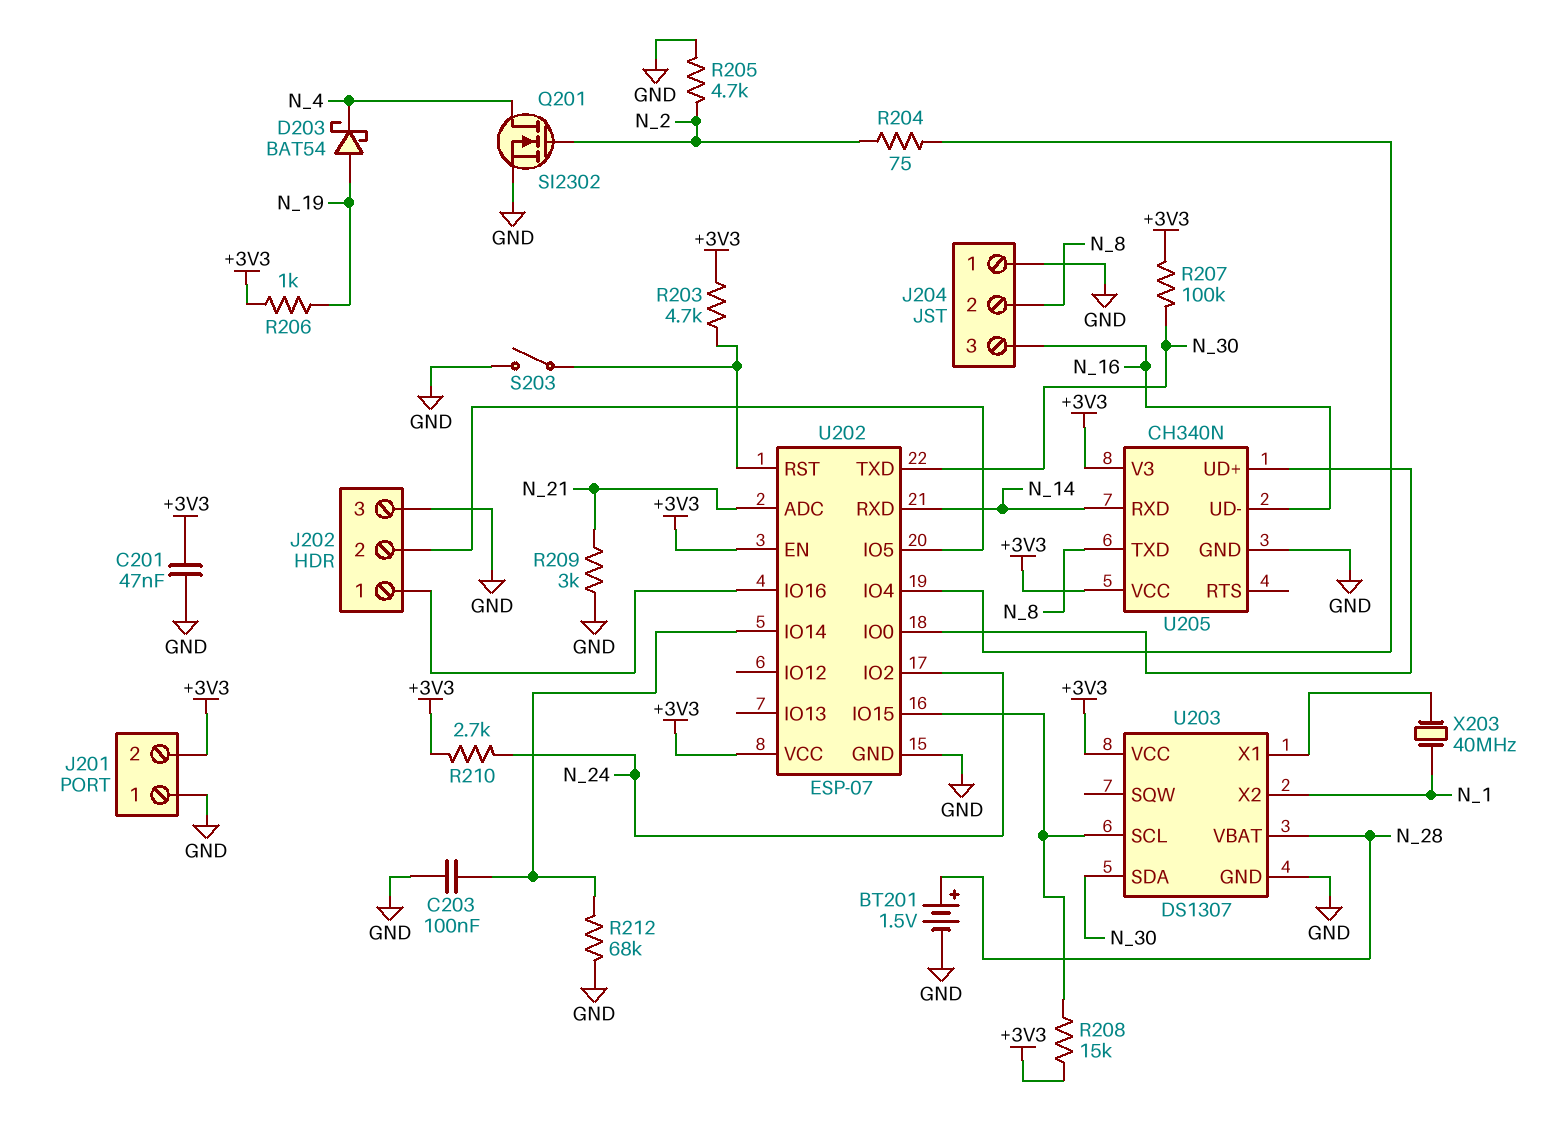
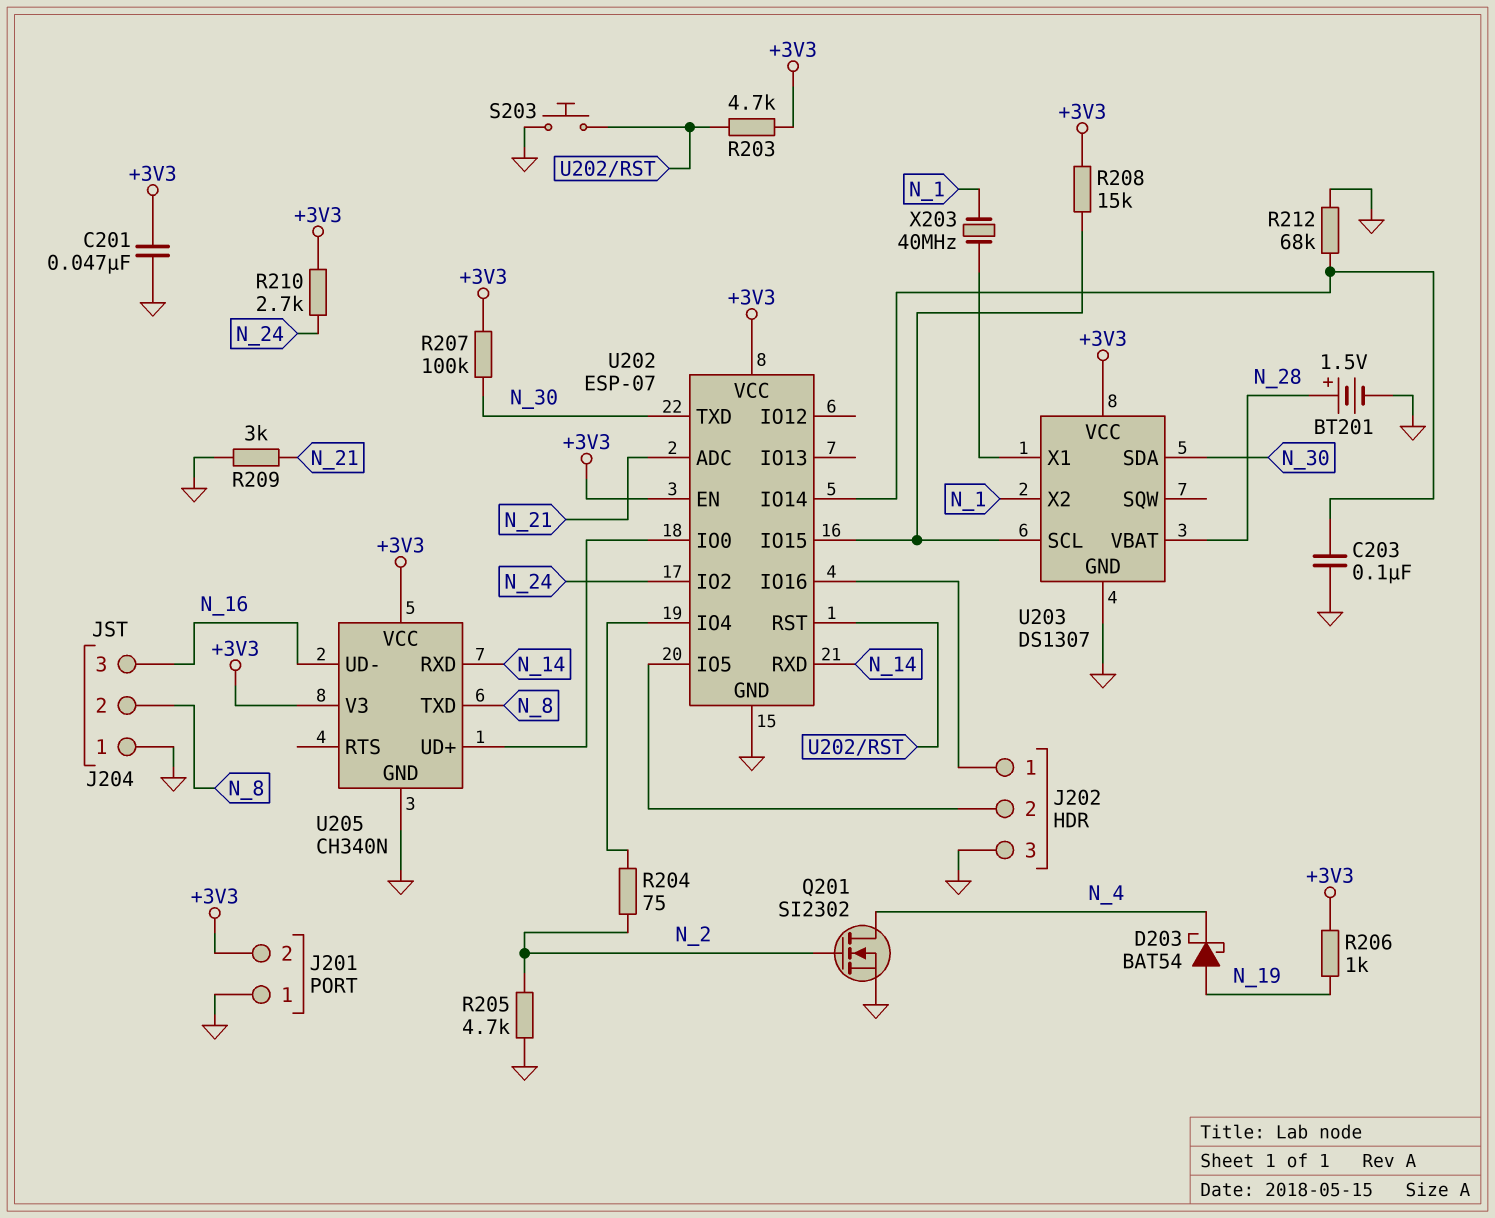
S203: switch (GND, U202/RST) -> button (GND, U202/RST)

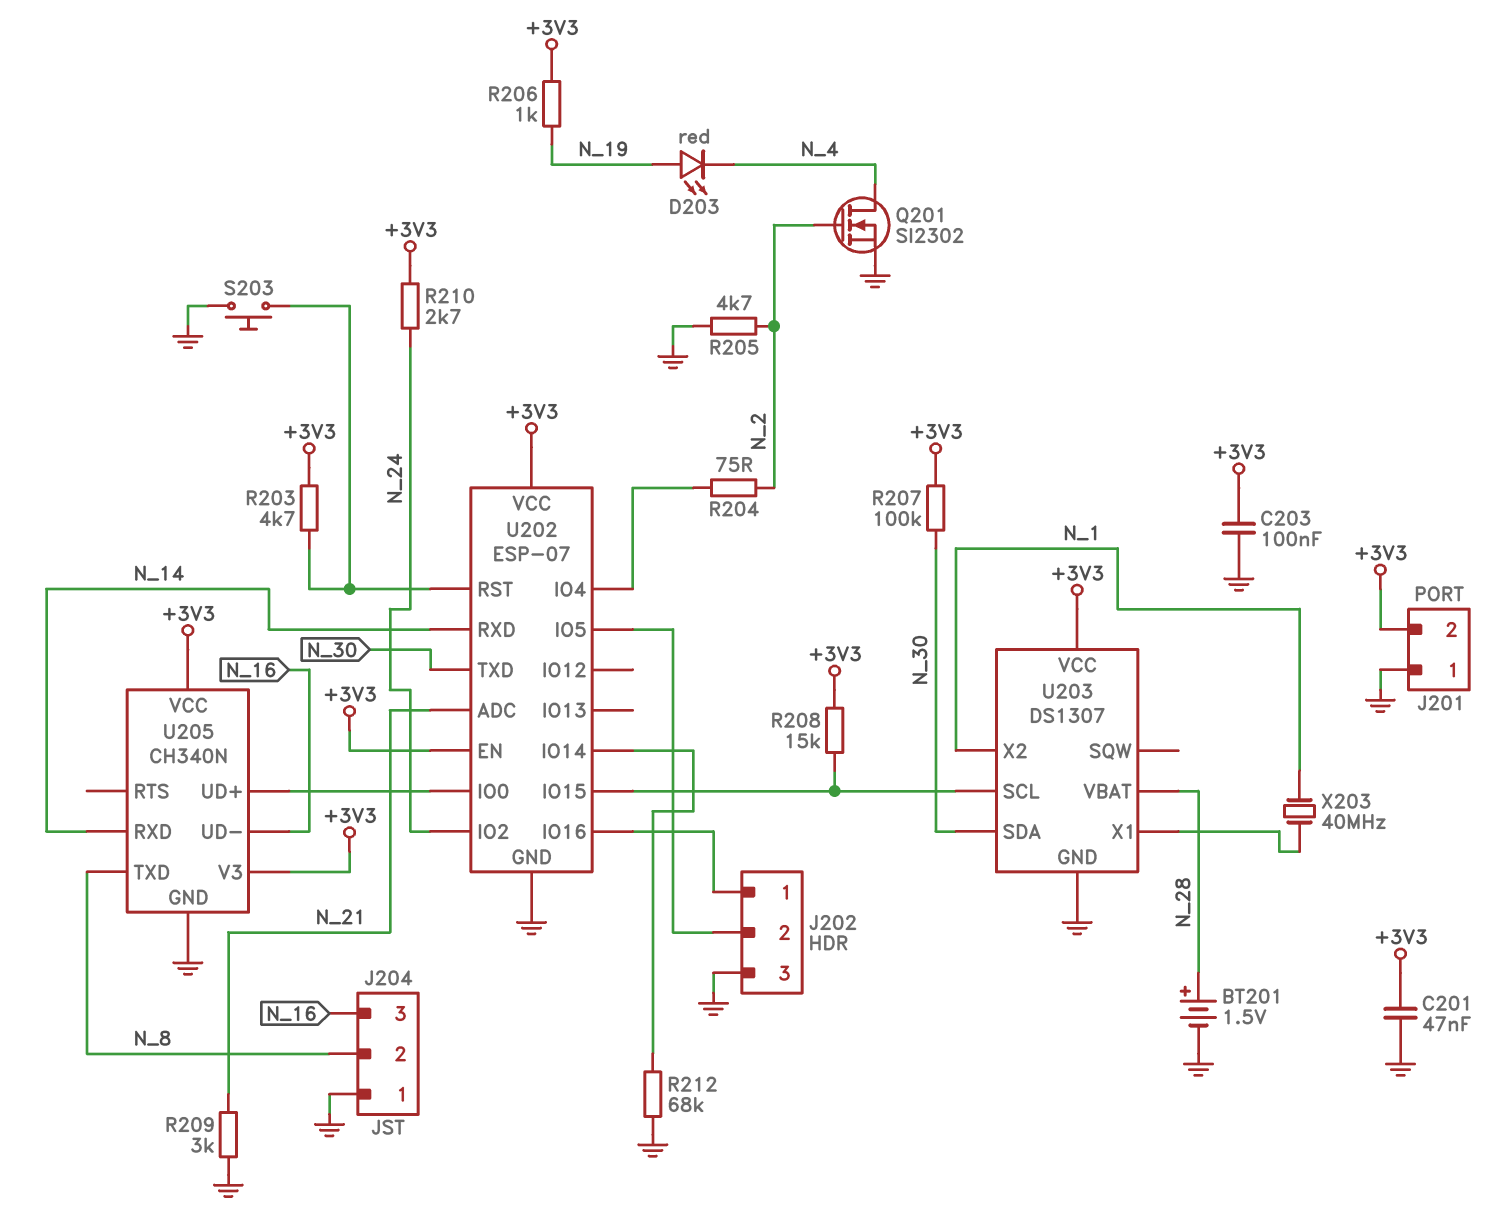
C203: 100nF (GND, U202/IO14) -> 100nF (+3V3, GND)
D203: schottky BAT54 (A N_19, K N_4) -> LED red (A N_19, K N_4)

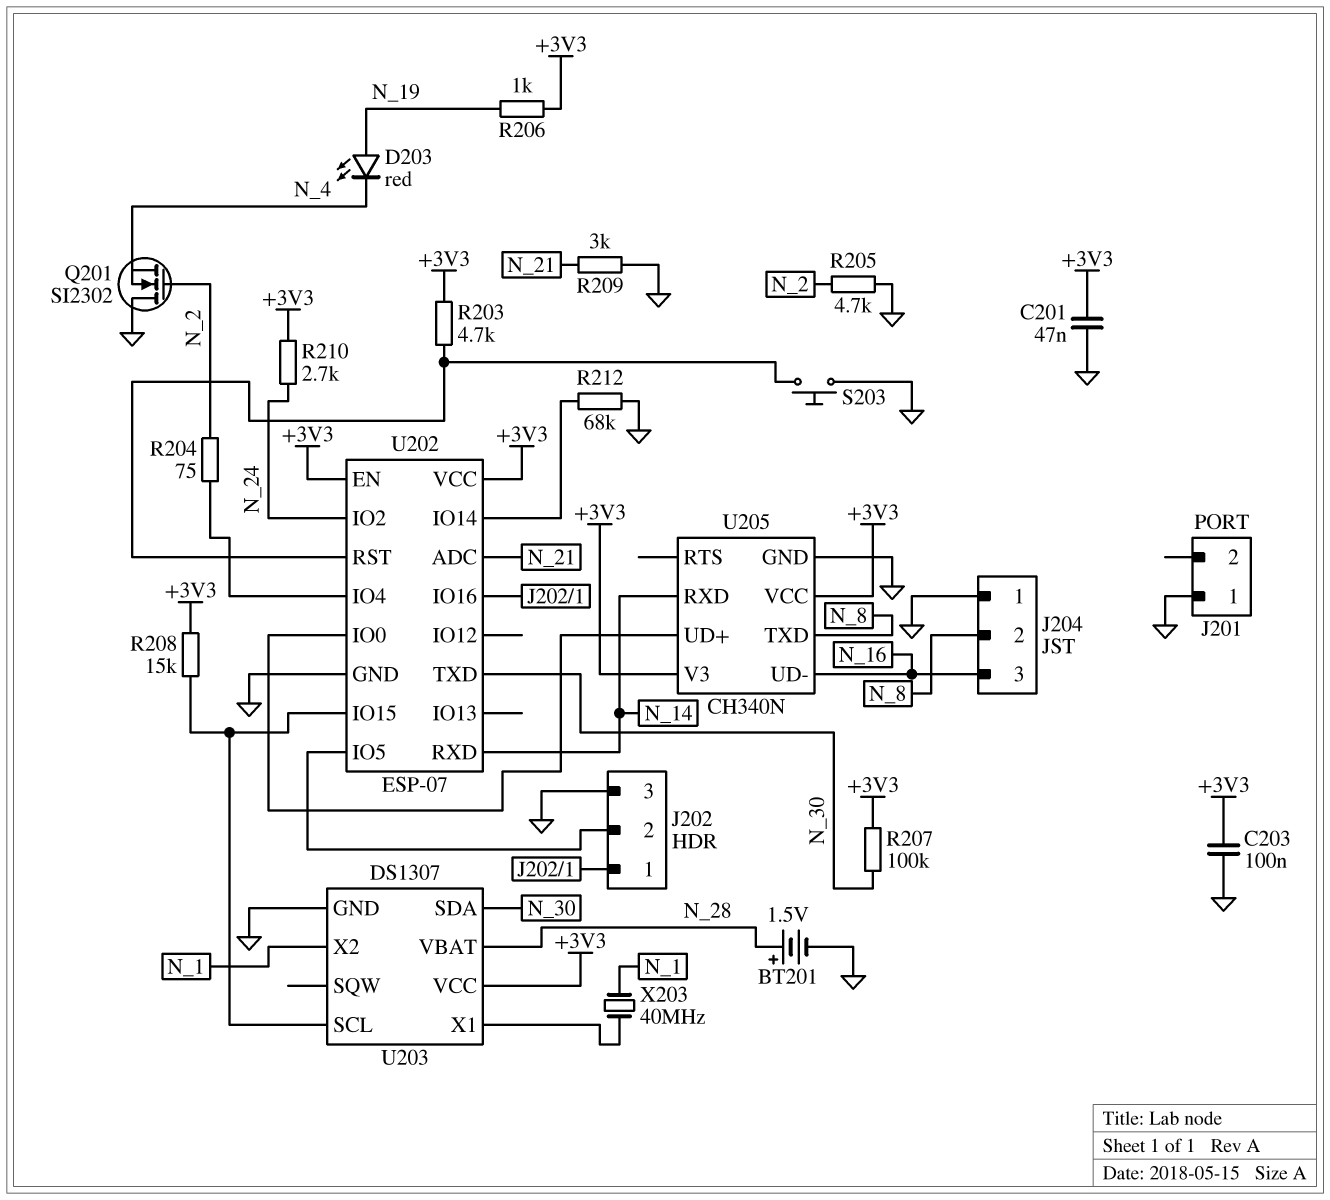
J201 pin 2: +3V3 -> none
Q201: NMOS SI2302 (G N_2, D N_4, S GND) -> NMOS SI2302 (G N_2, D GND, S N_4)

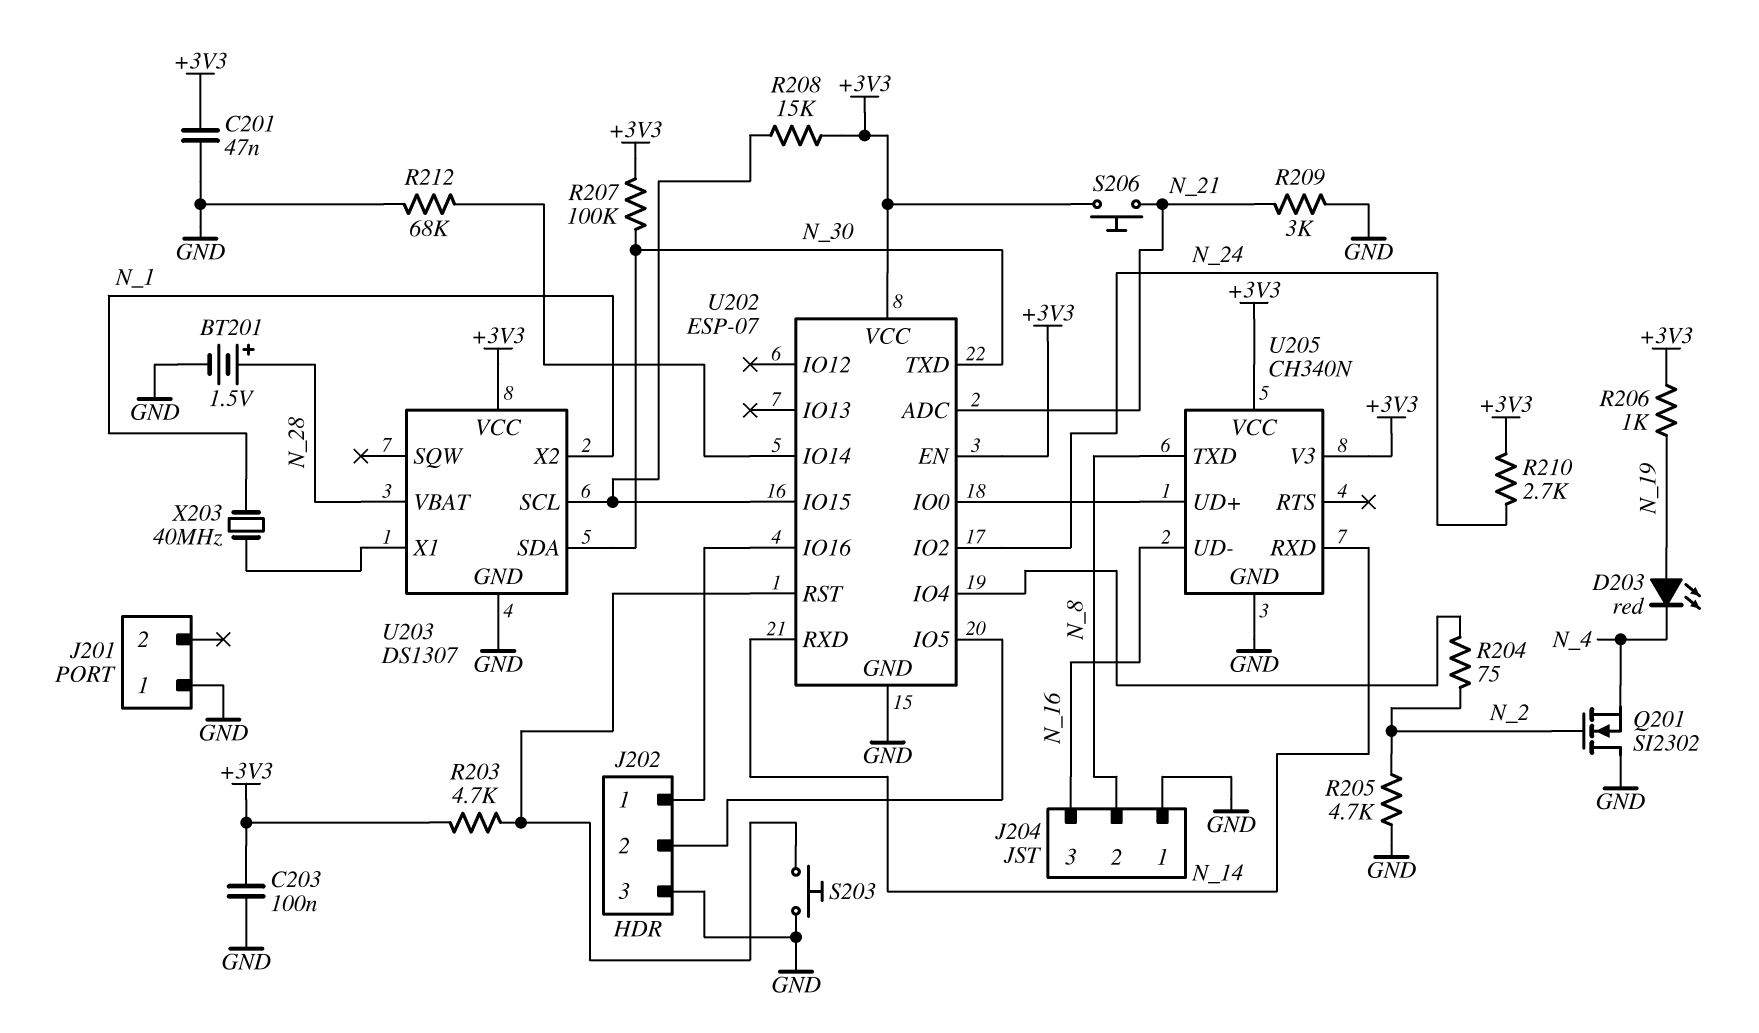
S206: none -> button (+3V3, N_21)

